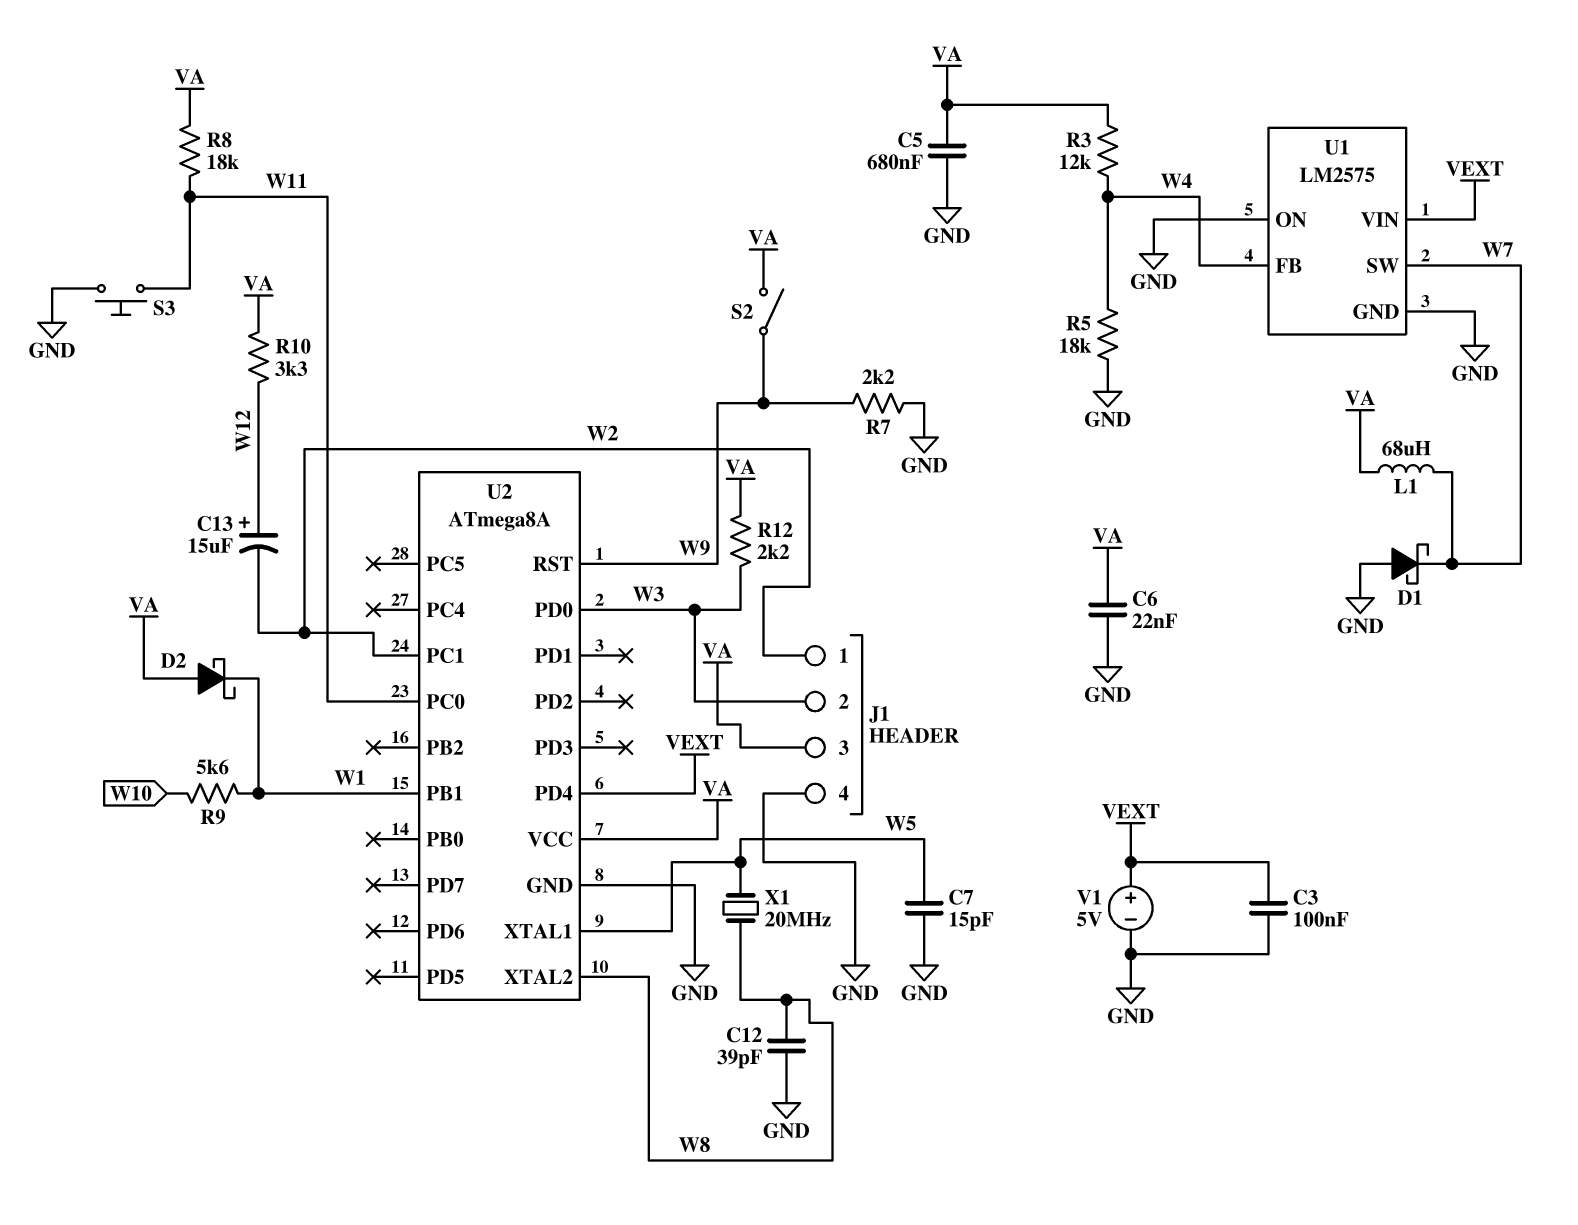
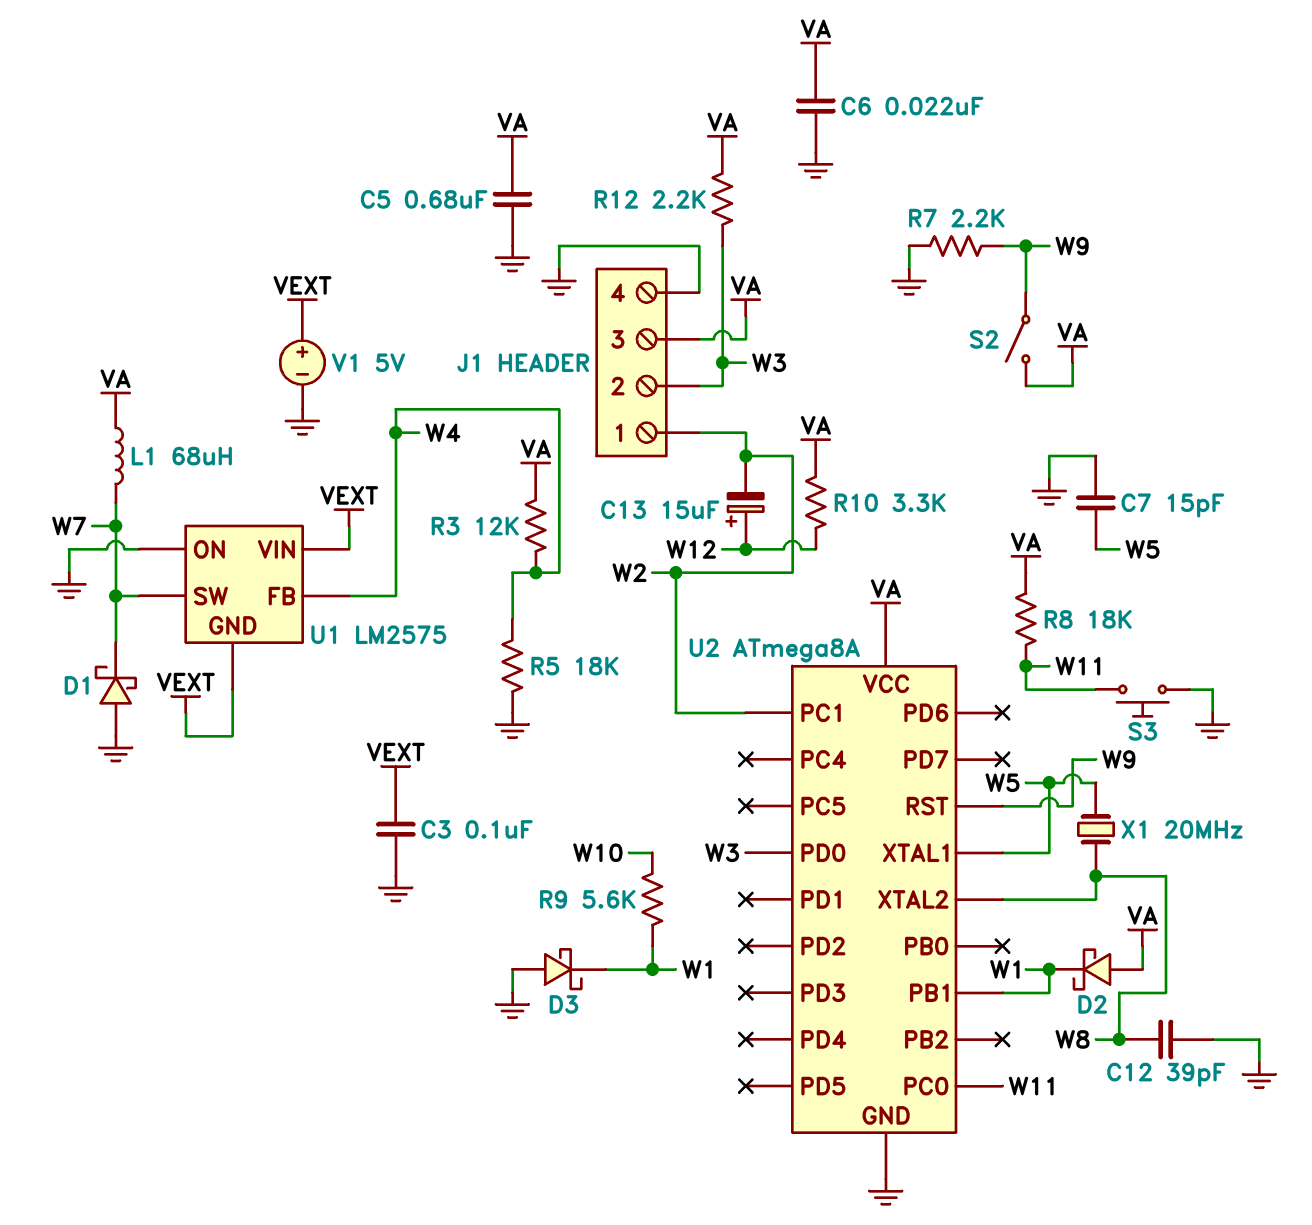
D3: none -> schottky (A GND, K W1)
U1 pin GND: GND -> VEXT
U2 pin PD4: VEXT -> none

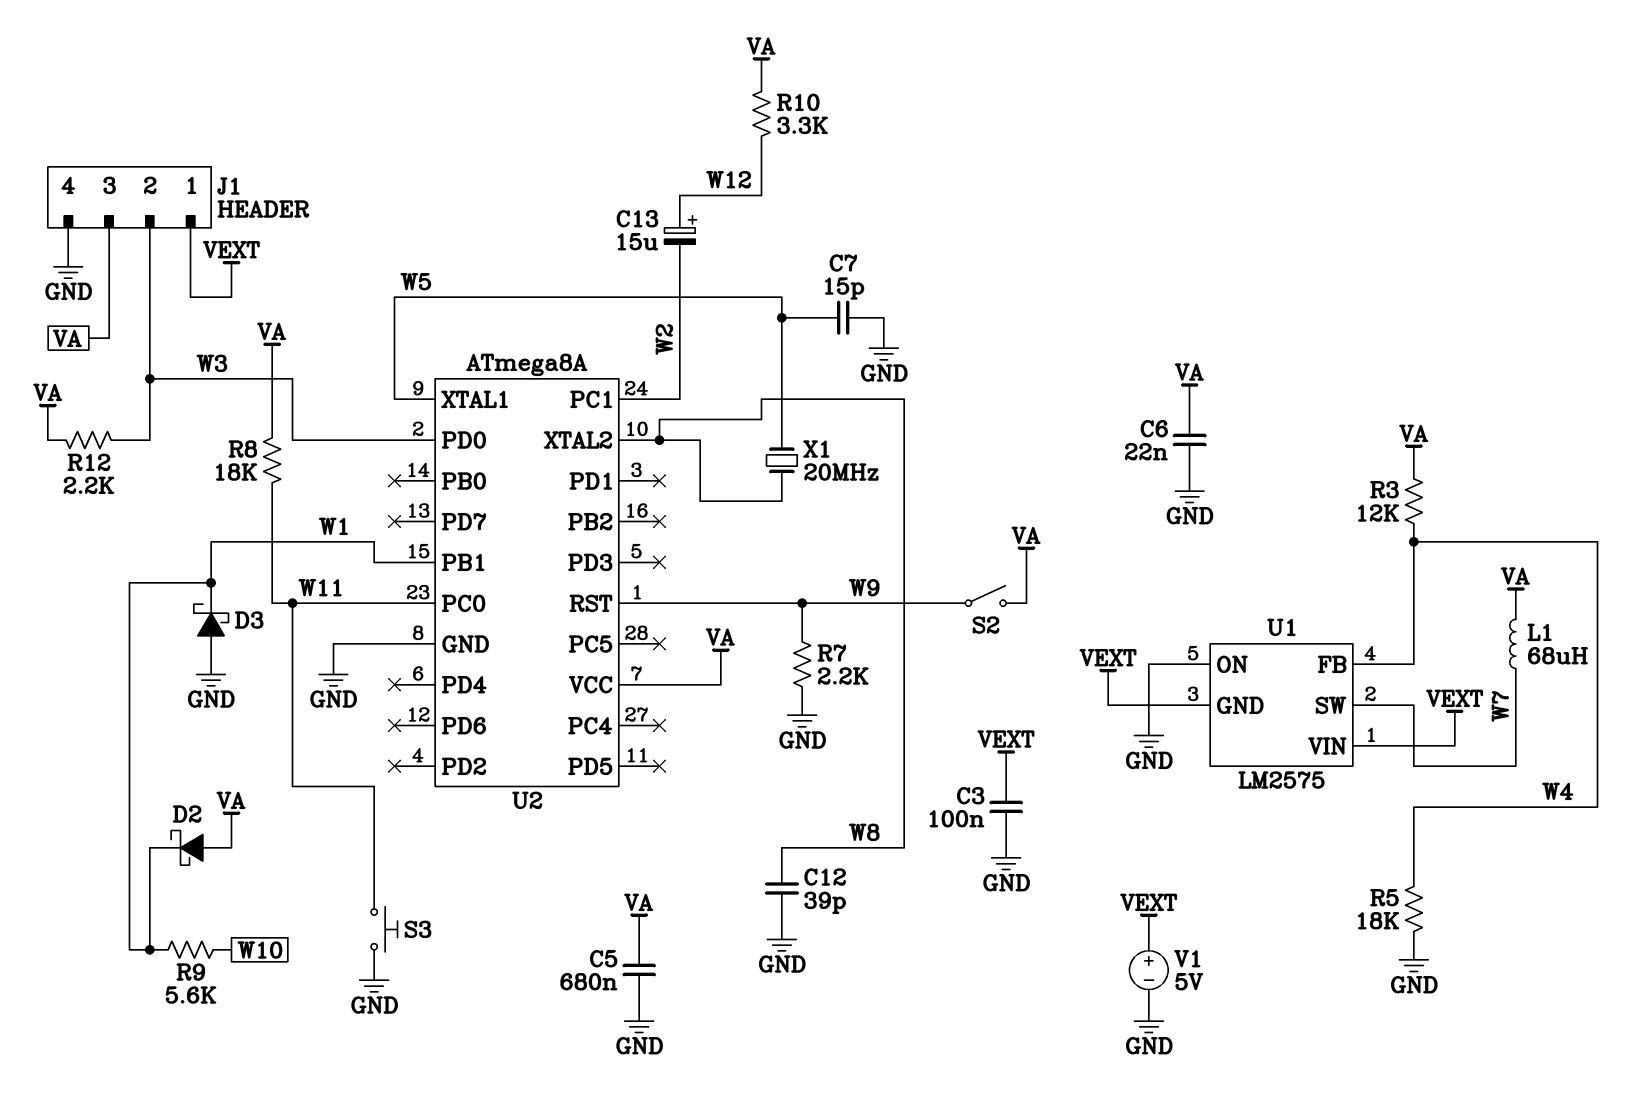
D1: schottky (A GND, K W7) -> none
J1 pin 1: W2 -> VEXT

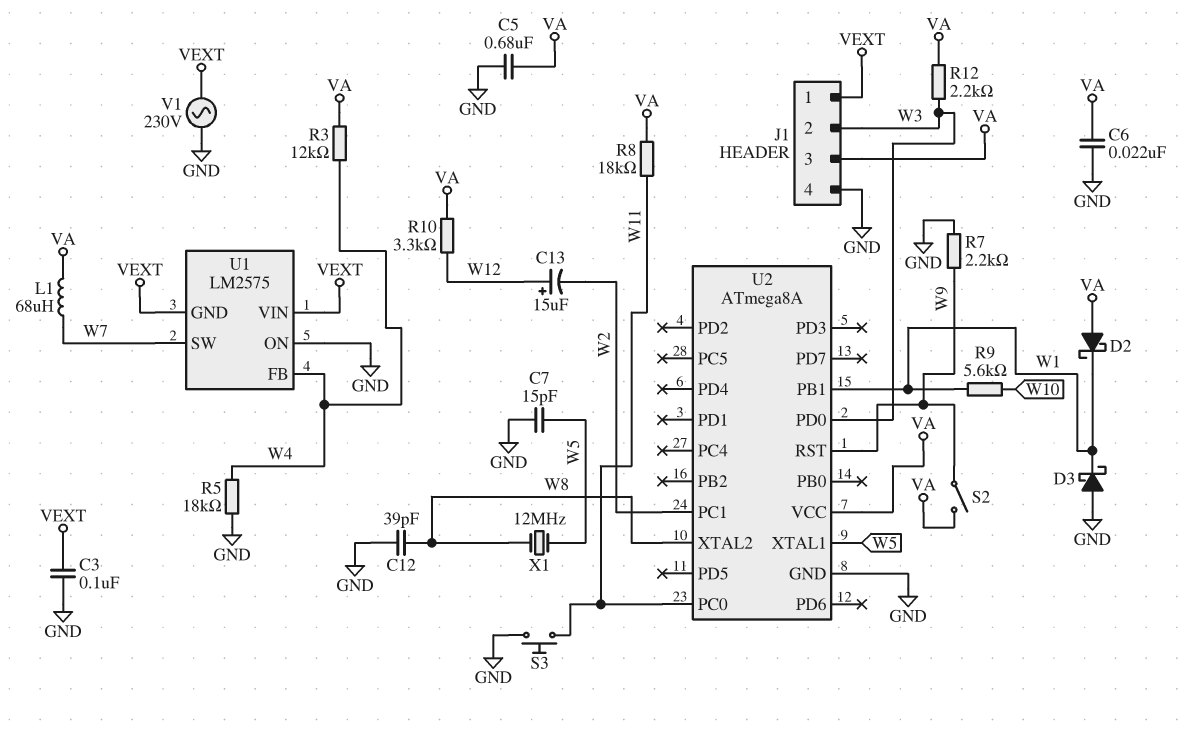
V1: 5V (plus VEXT, minus GND) -> AC 230V (GND, VEXT)
X1: 20MHz (W5, W8) -> 12MHz (W5, W8)

